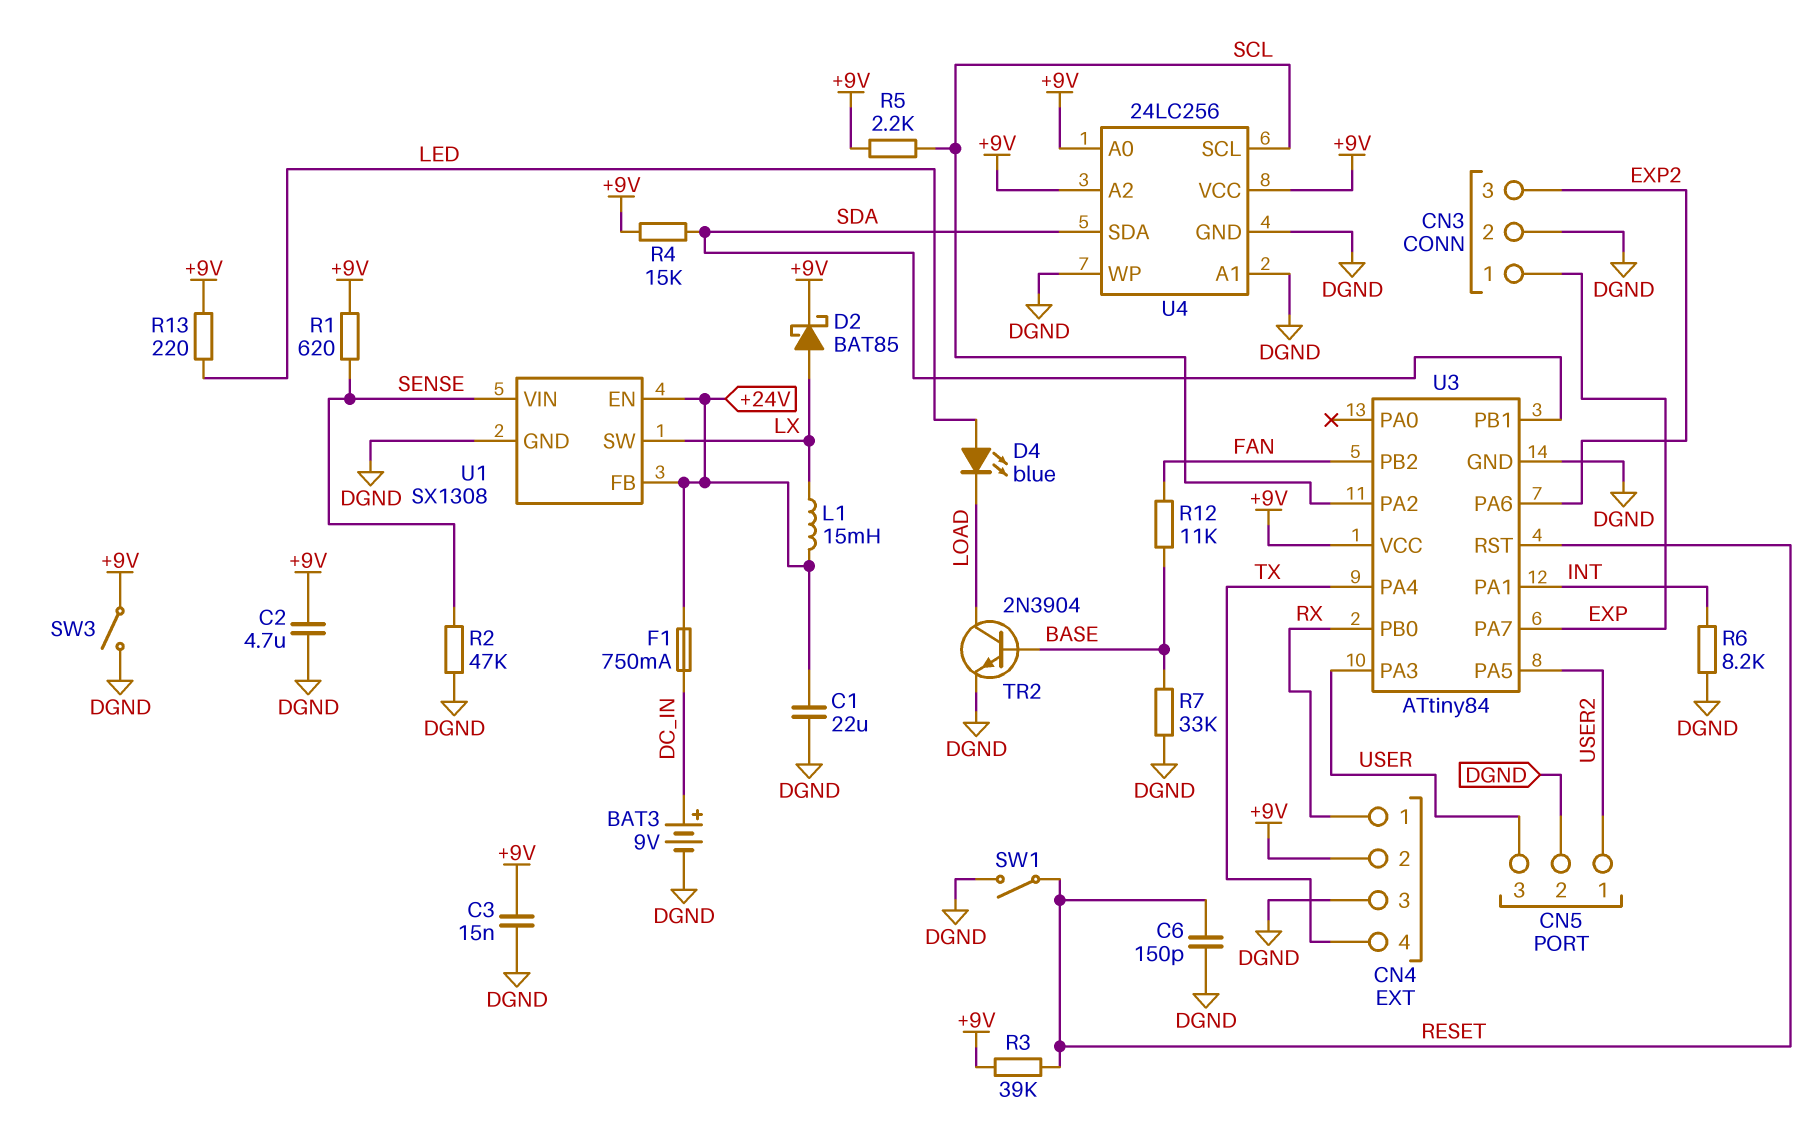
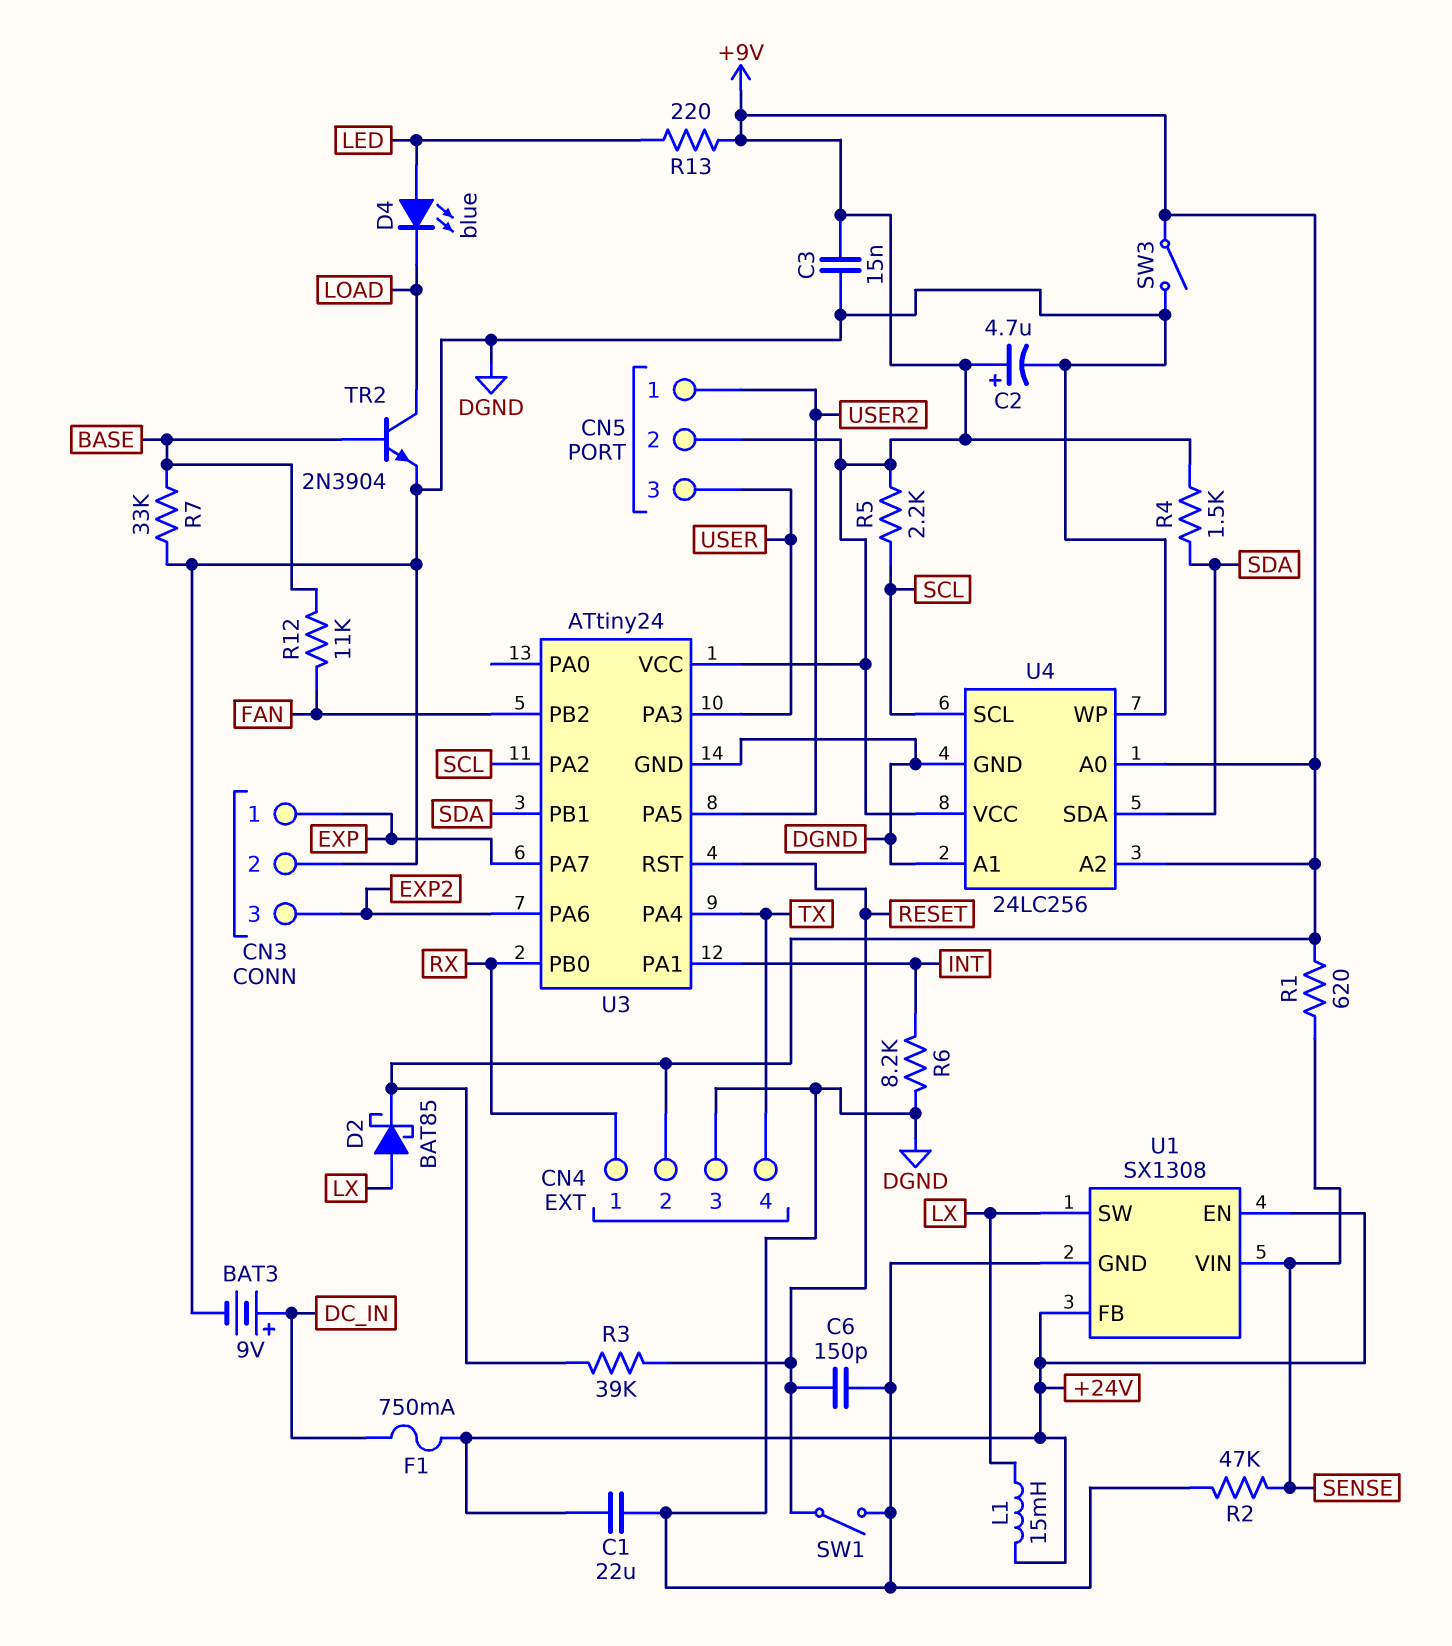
C2: 4.7uF (+9V, DGND) -> 4.7uF (plus +9V, minus DGND)
CN5 pin 2: DGND -> +9V
R4: 15k (+9V, SDA) -> 1.5k (+9V, SDA)
U3: ATtiny84 -> ATtiny24

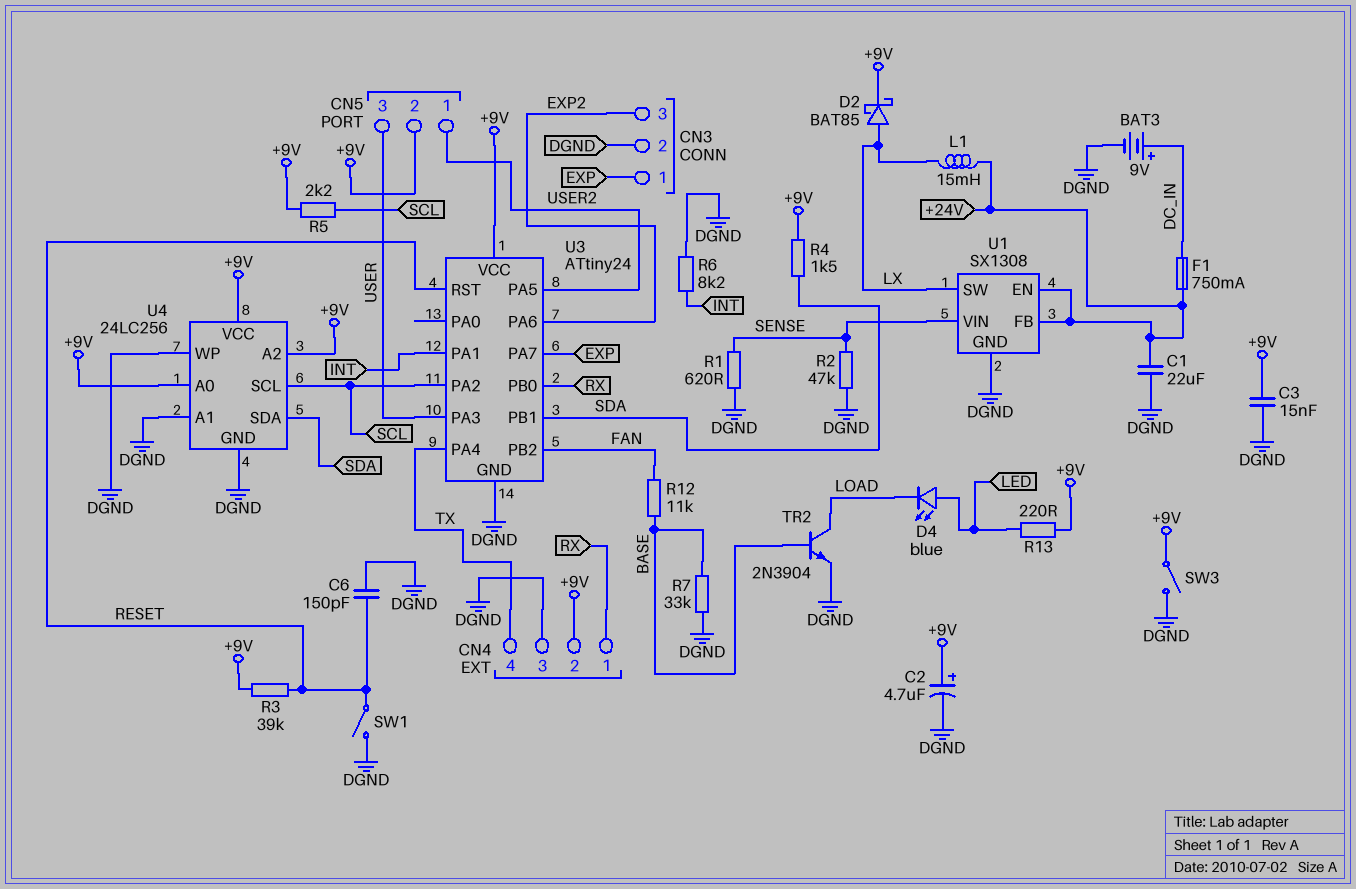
R1: 620 (+9V, SENSE) -> 620 (DGND, SENSE)

